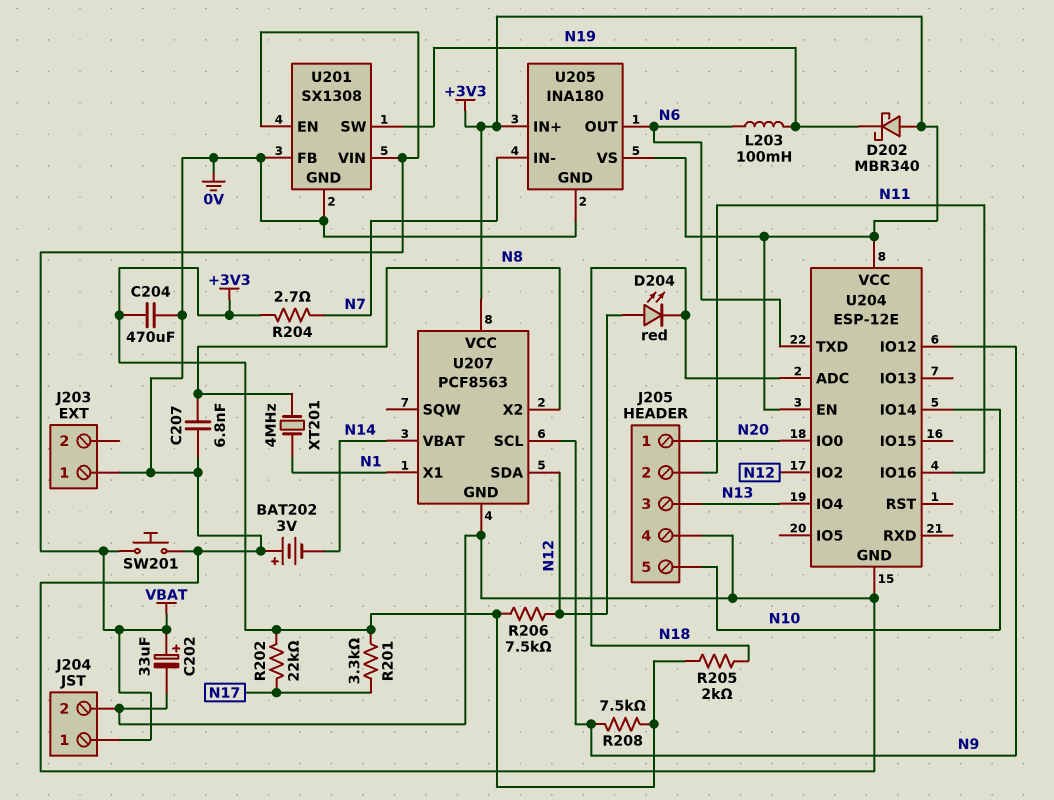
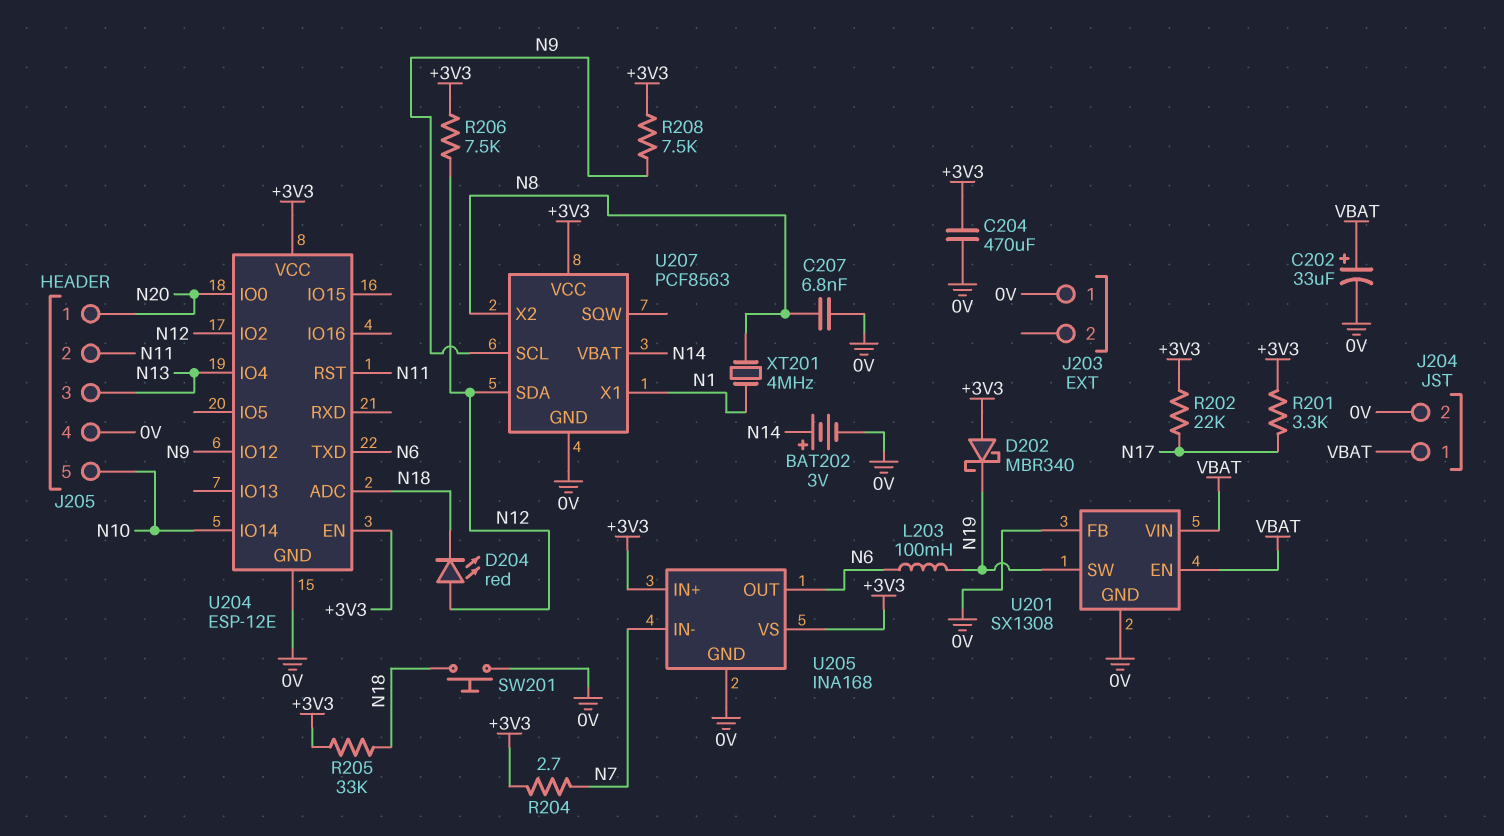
BAT202: 3V (plus 0V, minus N14) -> 3V (plus N14, minus 0V)
R205: 2k (+3V3, N18) -> 33k (+3V3, N18)
SW201: button (0V, VBAT) -> button (0V, N18)
U204 pin IO16: N11 -> none
U204 pin RST: none -> N11
U205: INA180 -> INA168

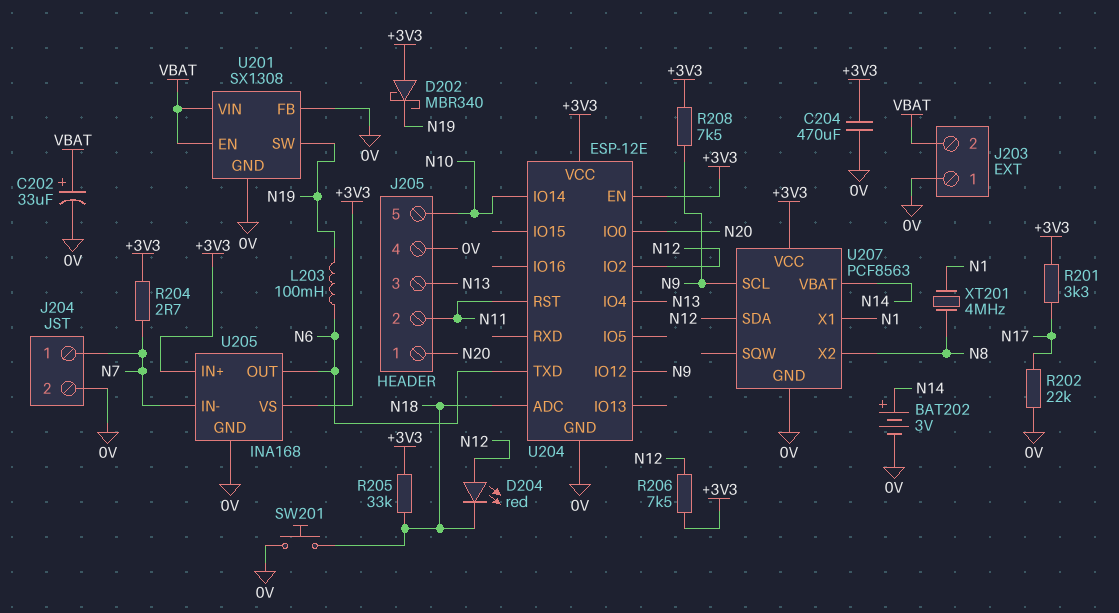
C207: 6.8nF (0V, N8) -> none
J203 pin 2: none -> VBAT
J204 pin 1: VBAT -> N7
R202: 22k (+3V3, N17) -> 22k (0V, N17)

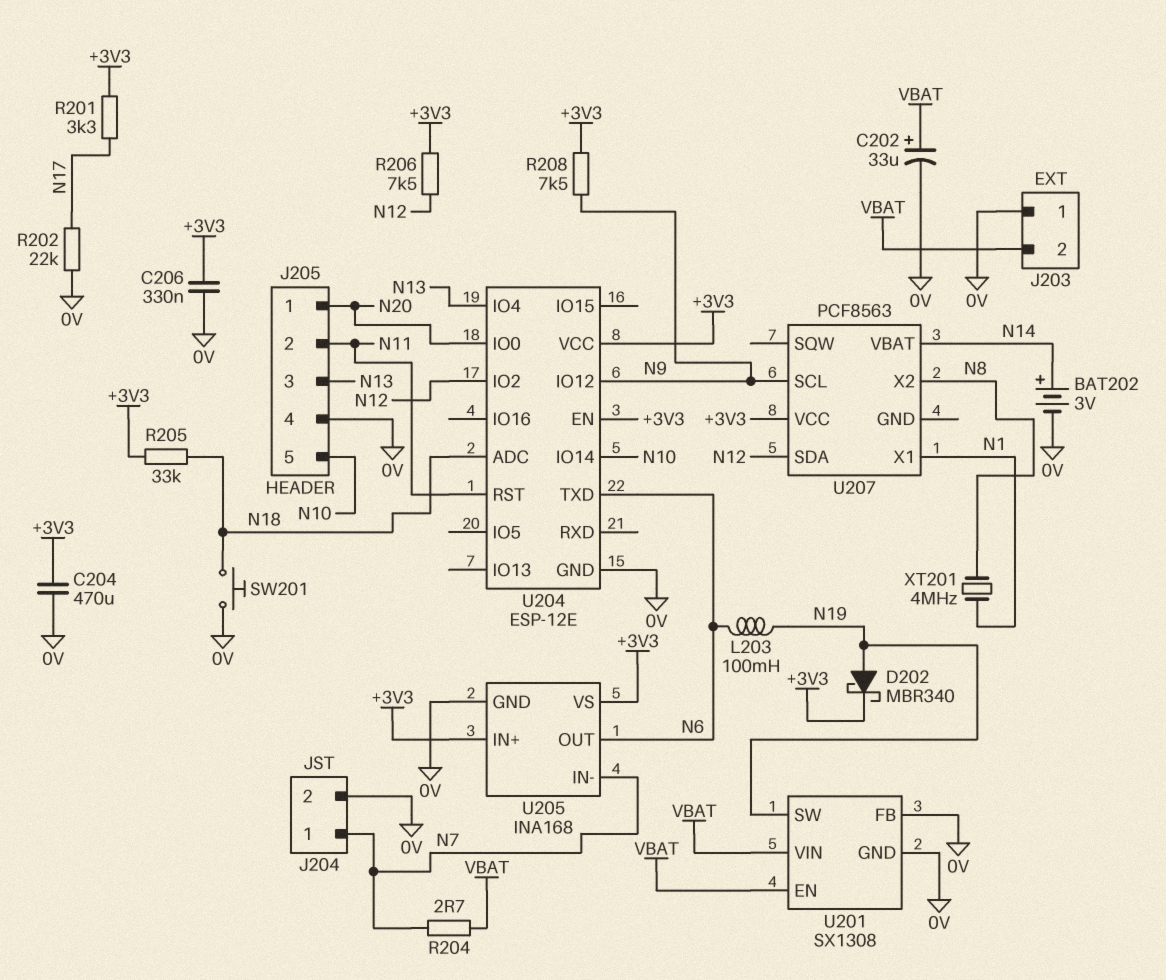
C206: none -> 330nF (+3V3, 0V)
D202: schottky MBR340 (A +3V3, K N19) -> schottky MBR340 (A N19, K +3V3)
D204: LED red (A N12, K N18) -> none
R204: 2.7 (+3V3, N7) -> 2.7 (N7, VBAT)
U207 pin GND: 0V -> none

